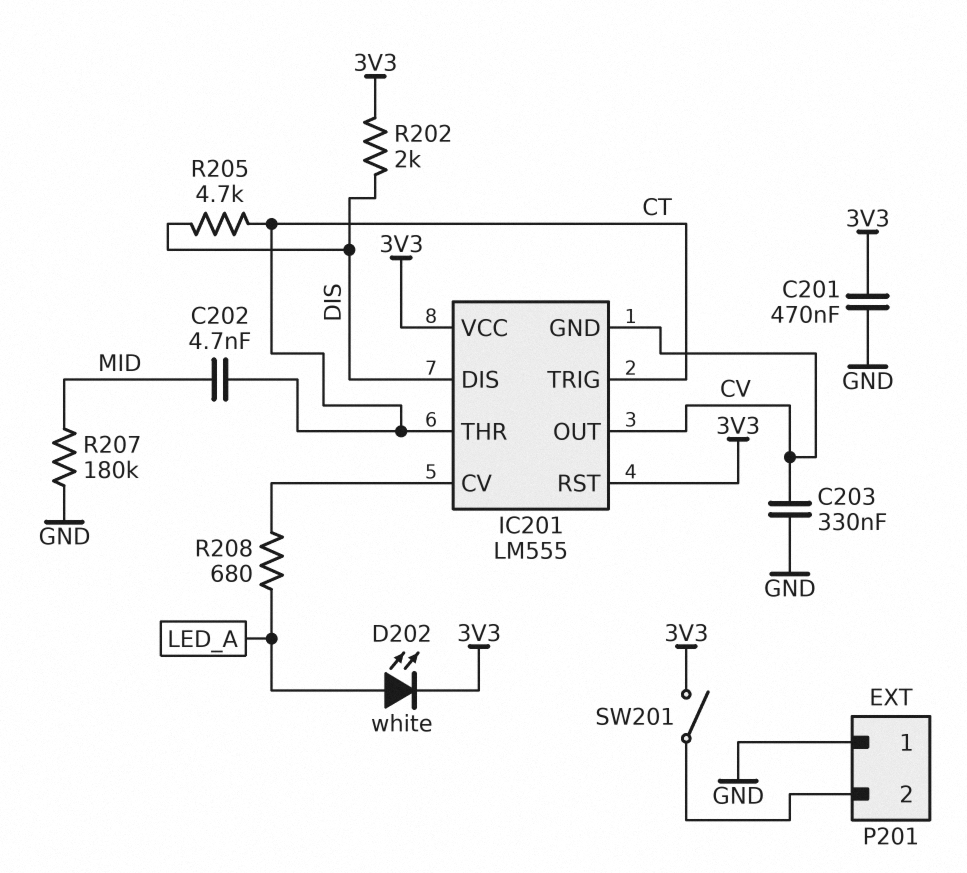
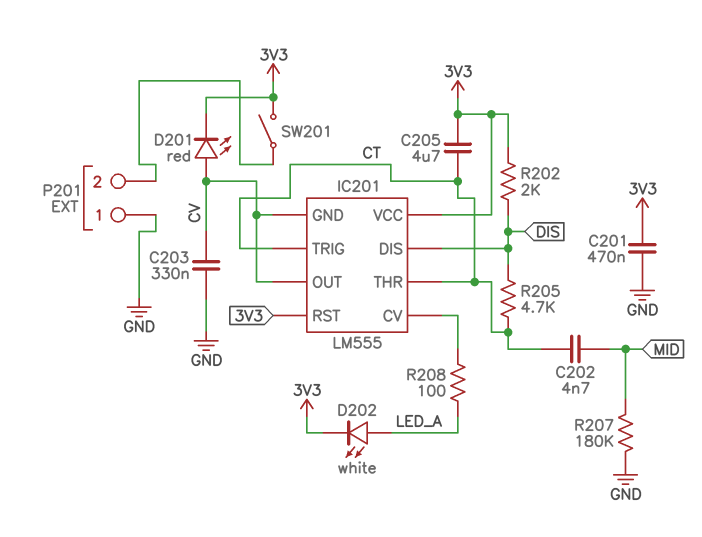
C205: none -> 4.7uF (3V3, CT)
D201: none -> LED red (A CV, K 3V3)
R208: 680 (IC201/CV, LED_A) -> 100 (IC201/CV, LED_A)

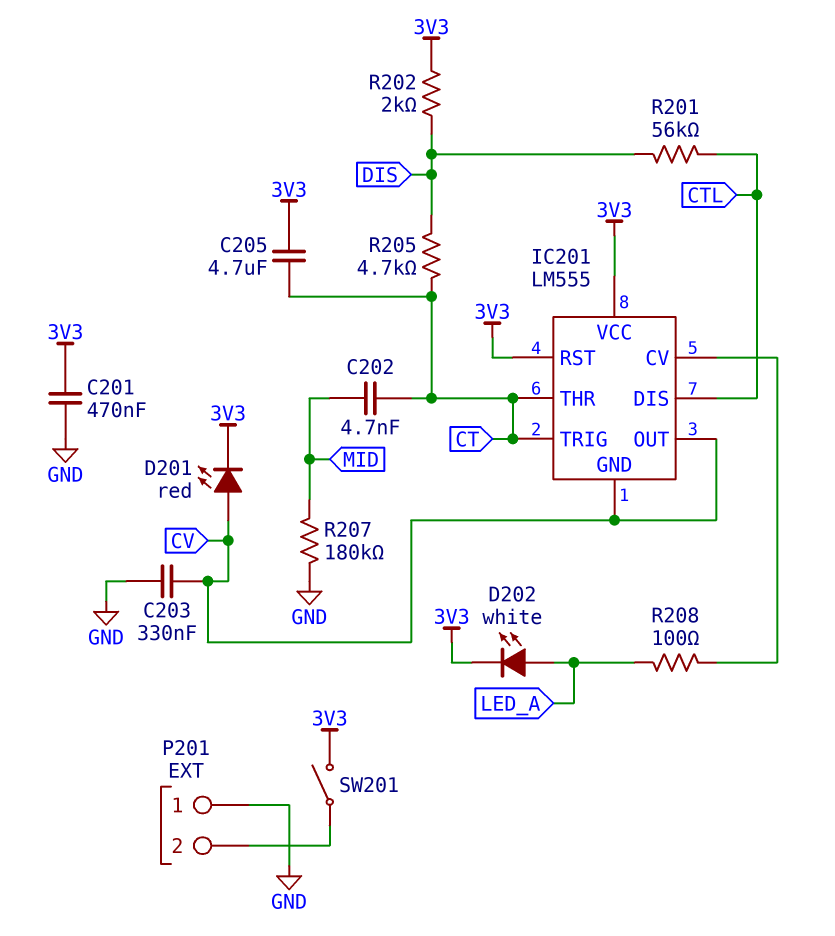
IC201 pin DIS: DIS -> CTL
R201: none -> 56k (CTL, DIS)

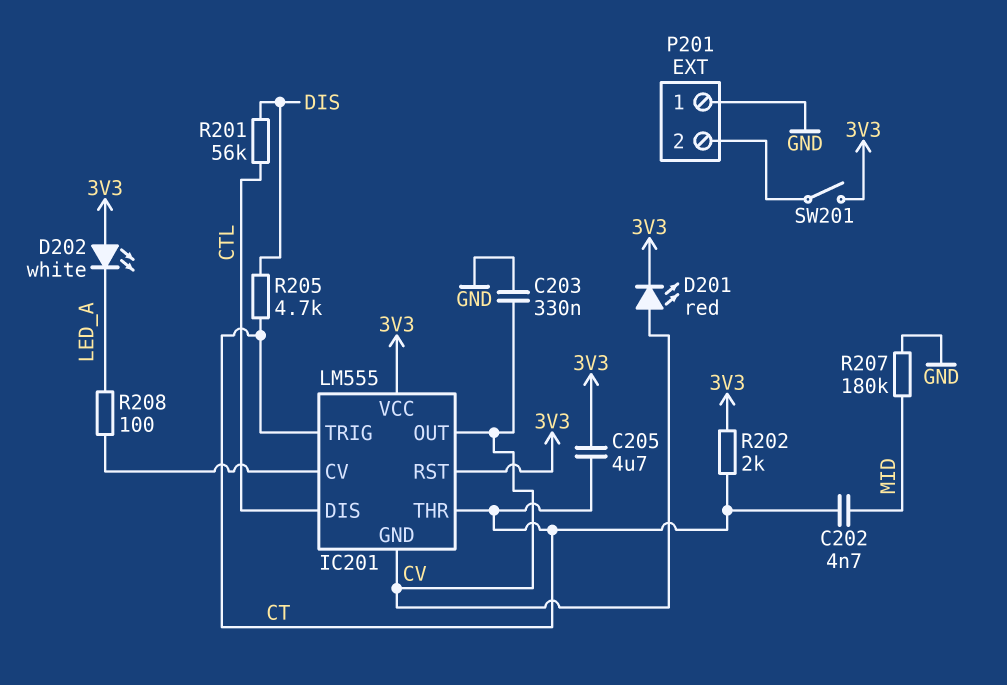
C201: 470nF (3V3, GND) -> none
D202: LED white (A LED_A, K 3V3) -> LED white (A 3V3, K LED_A)
R202: 2k (3V3, DIS) -> 2k (3V3, CT)

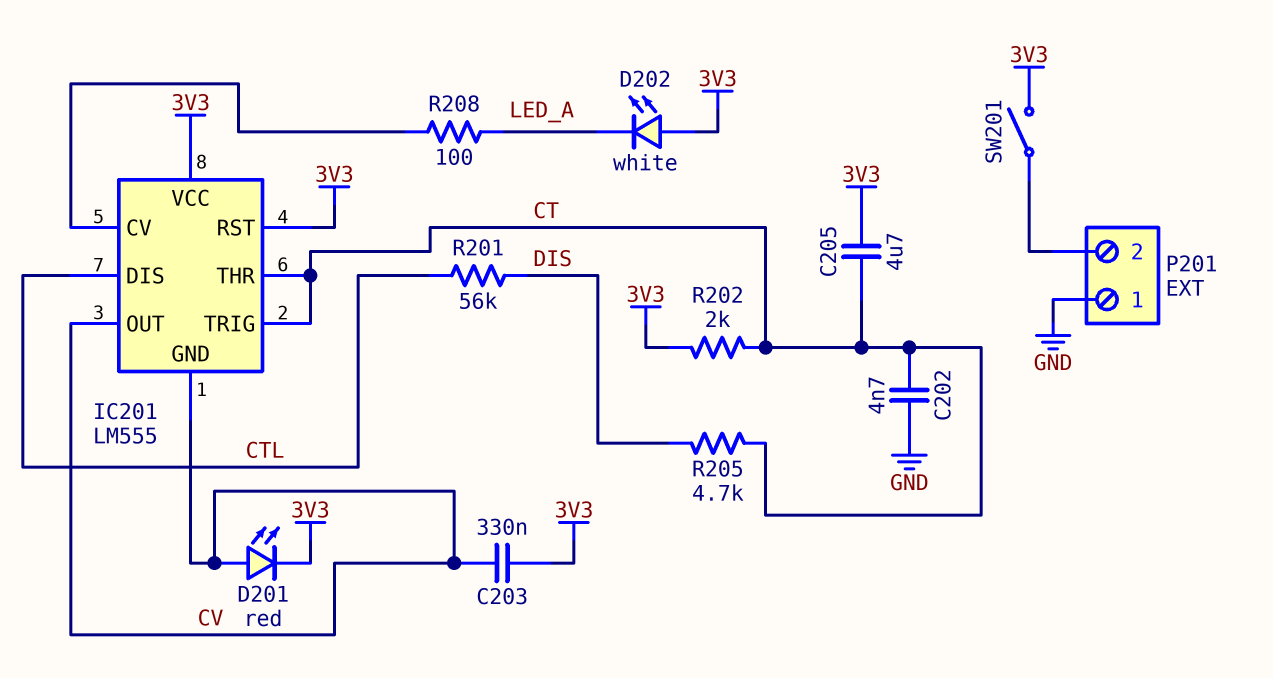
C202: 4.7nF (CT, MID) -> 4.7nF (CT, GND)
C203: 330nF (CV, GND) -> 330nF (3V3, CV)
R207: 180k (GND, MID) -> none

